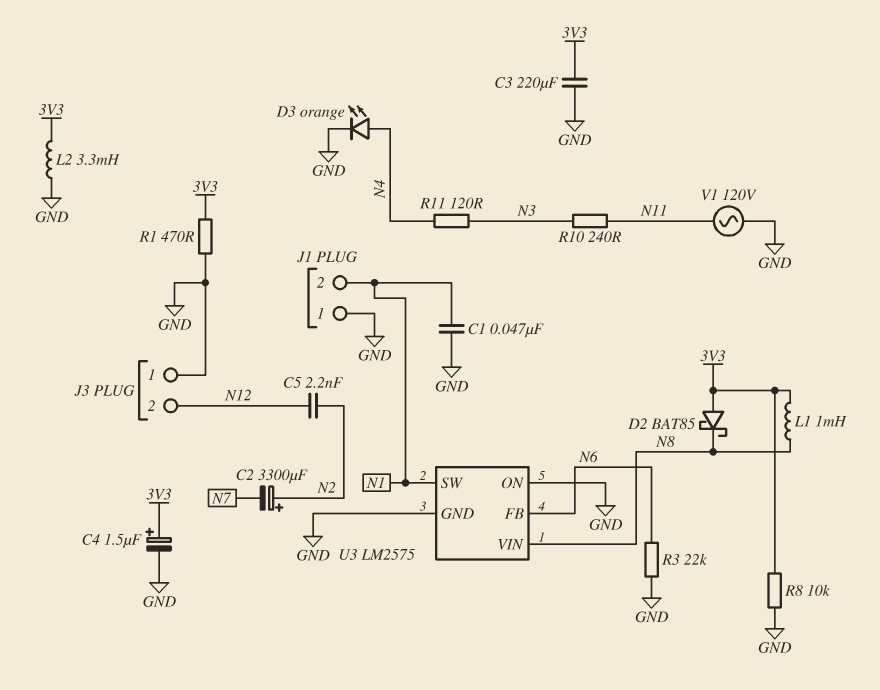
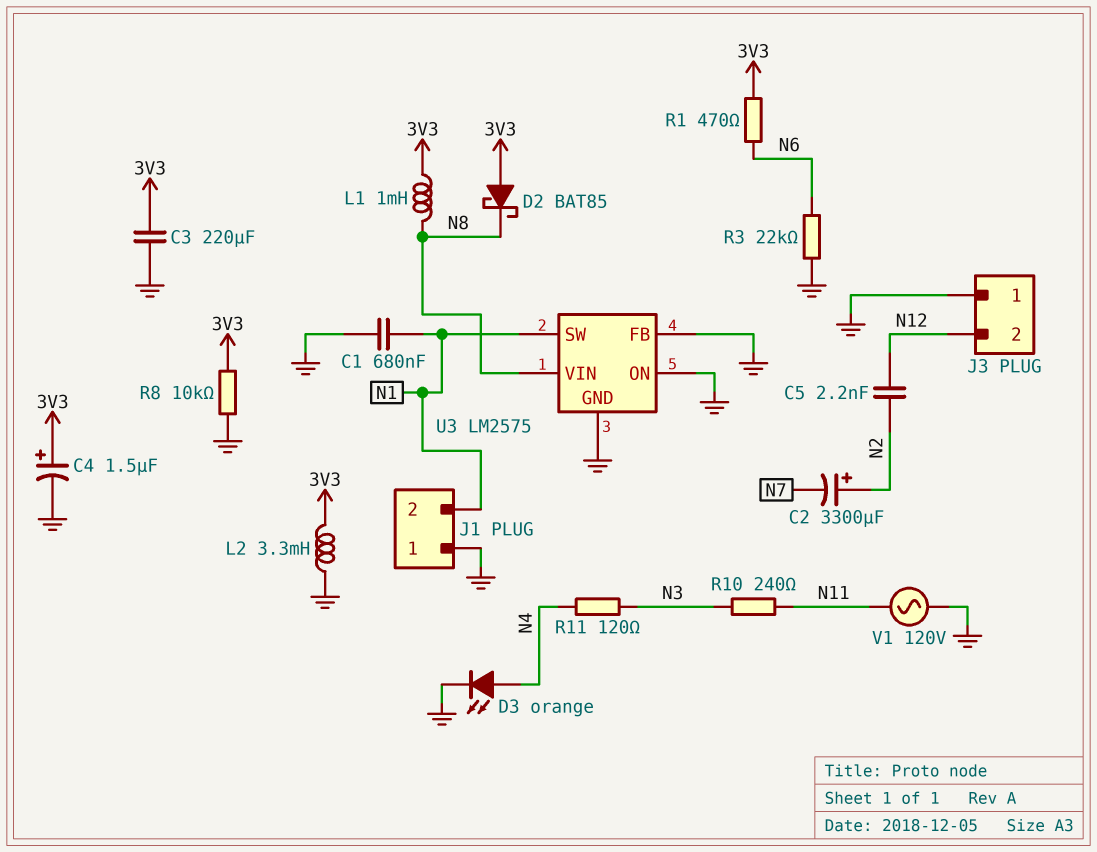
C1: 47nF (GND, N1) -> 680nF (GND, N1)
R1: 470 (3V3, GND) -> 470 (3V3, N6)
U3 pin FB: N6 -> GND

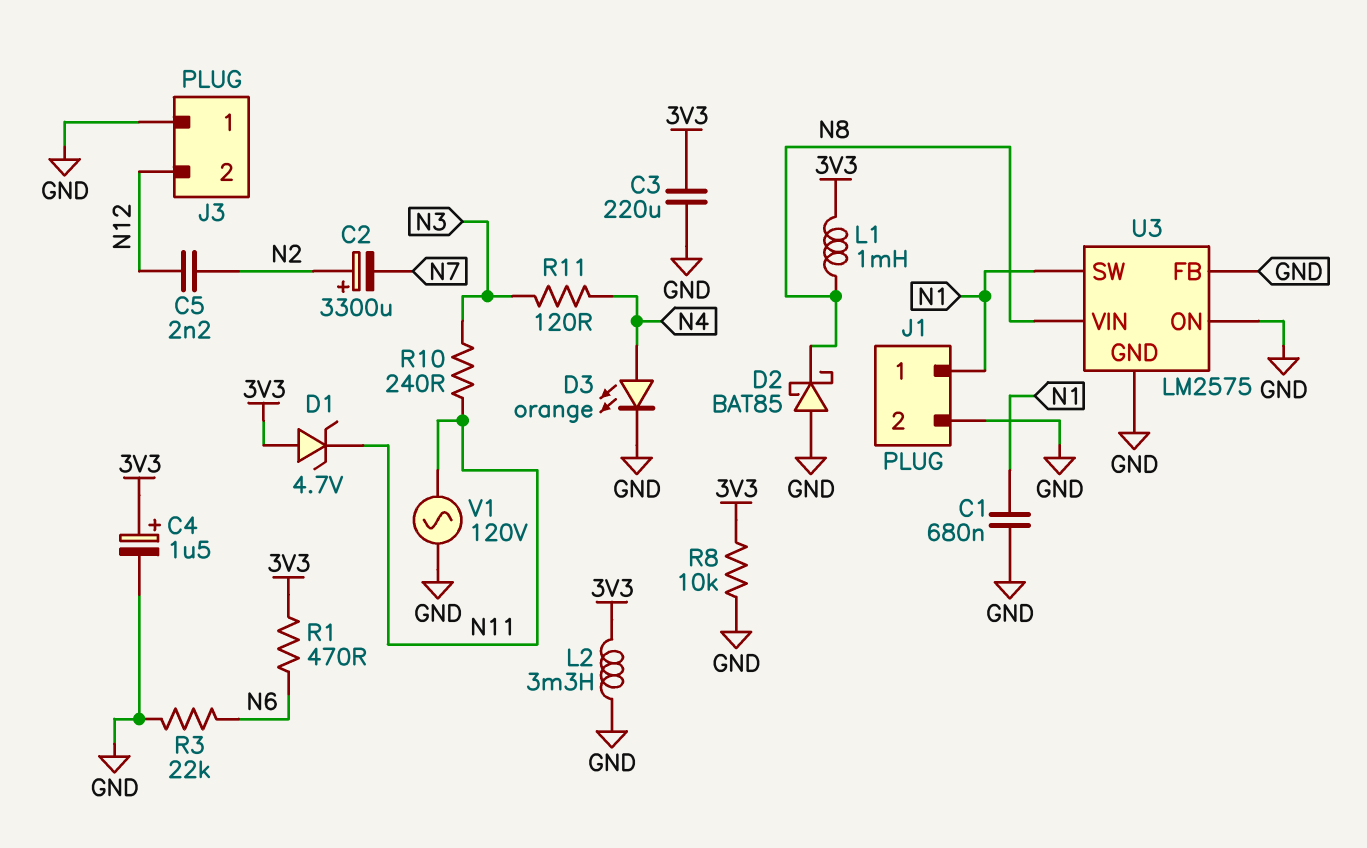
D1: none -> zener 4.7V (A 3V3, K N11)
D2: schottky BAT85 (A 3V3, K N8) -> schottky BAT85 (A GND, K N8)
J1 pin 1: GND -> N1
J1 pin 2: N1 -> GND

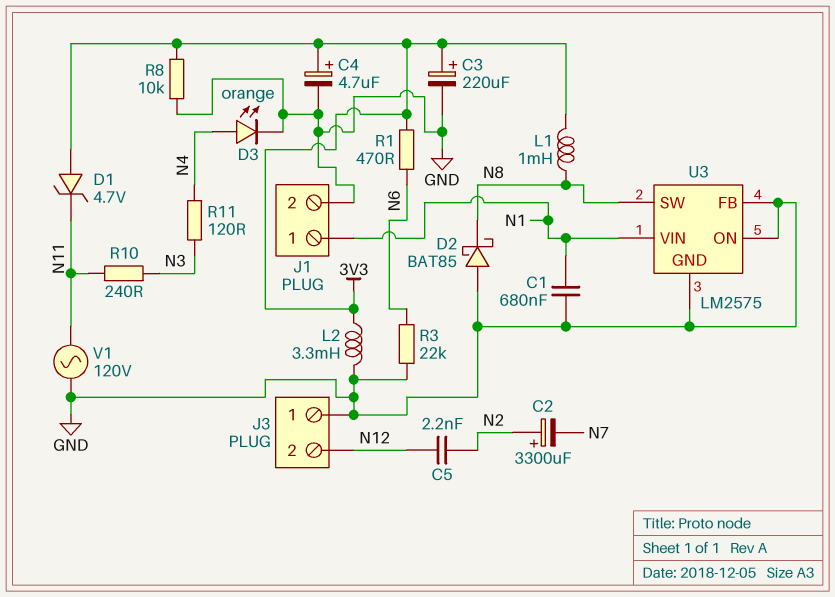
C3: 220uF (3V3, GND) -> 220uF (plus 3V3, minus GND)
C4: 1.5uF (plus 3V3, minus GND) -> 4.7uF (plus 3V3, minus GND)
U3 pin SW: N1 -> N8
U3 pin VIN: N8 -> N1

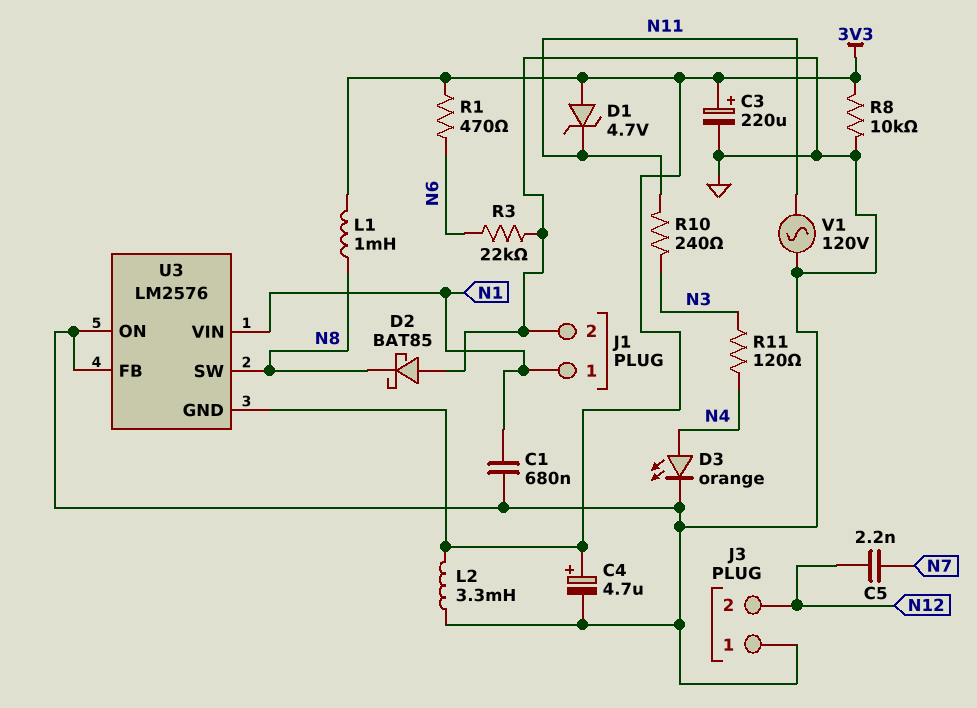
C2: 3300uF (plus N2, minus N7) -> none
C5: 2.2nF (N2, N12) -> 2.2nF (N7, N12)
U3: LM2575 -> LM2576
U3 pin GND: GND -> 3V3

